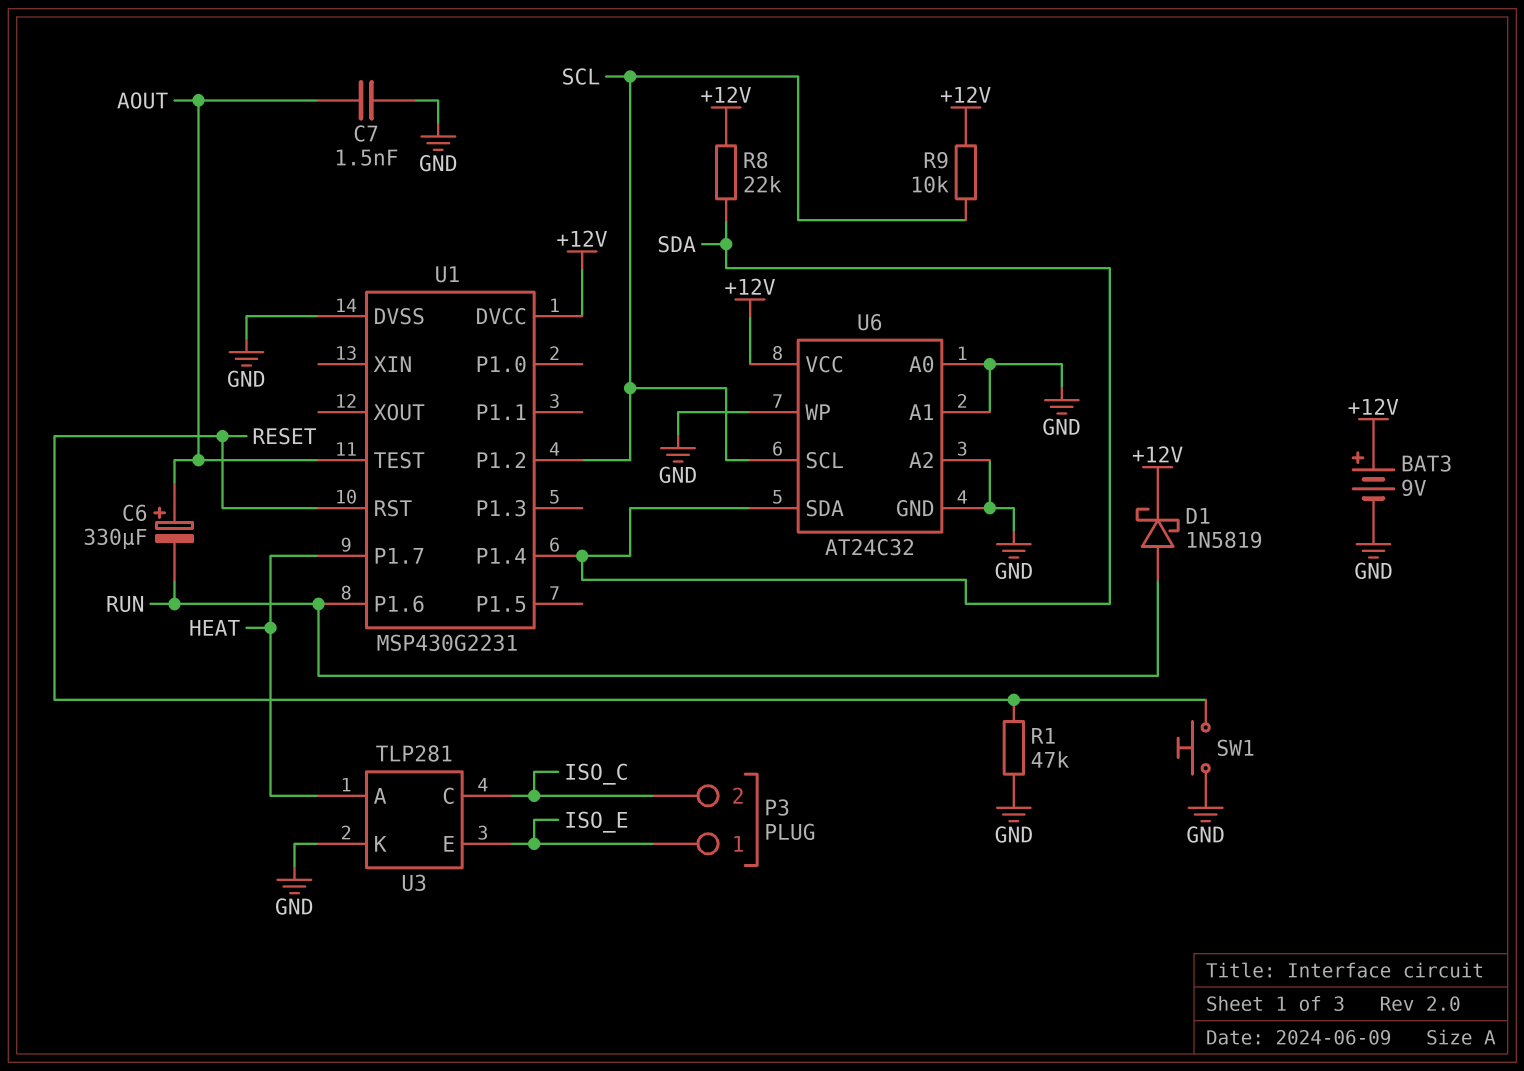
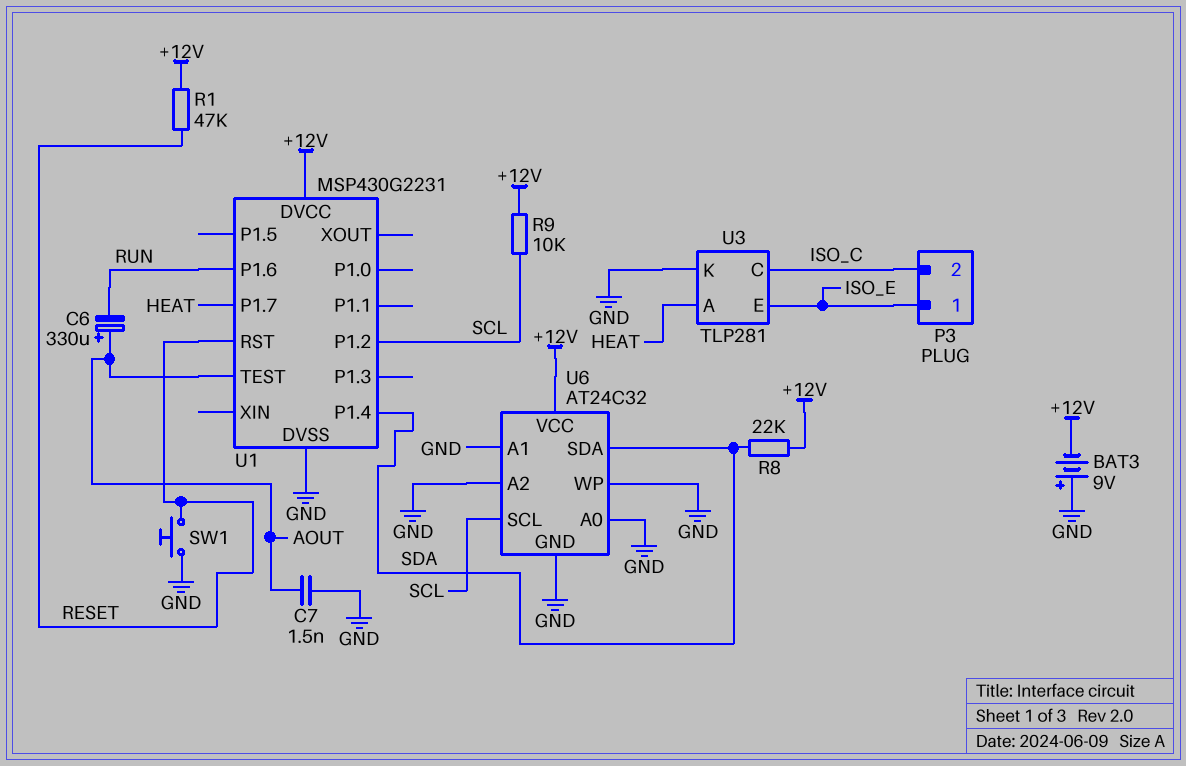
BAT3: 9V (plus +12V, minus GND) -> 9V (plus GND, minus +12V)
D1: schottky 1N5819 (A RUN, K +12V) -> none
R1: 47k (GND, RESET) -> 47k (+12V, RESET)

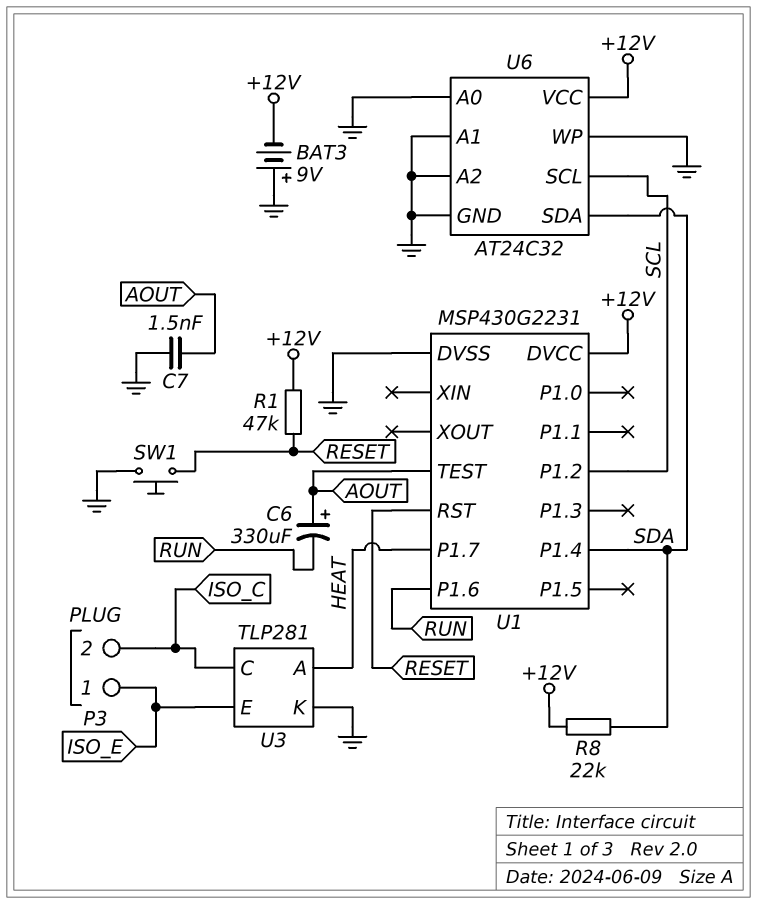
R9: 10k (+12V, SCL) -> none

